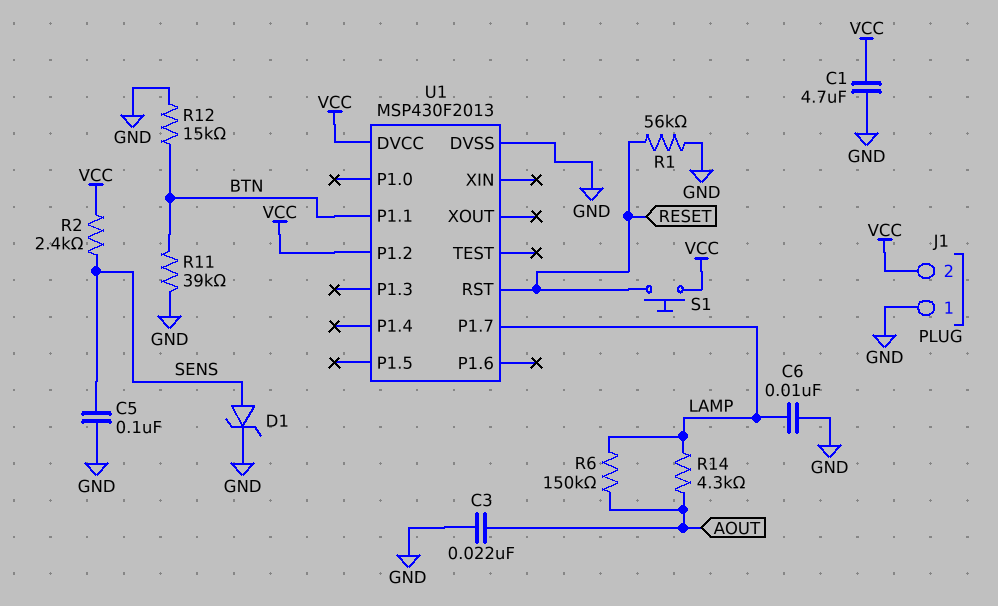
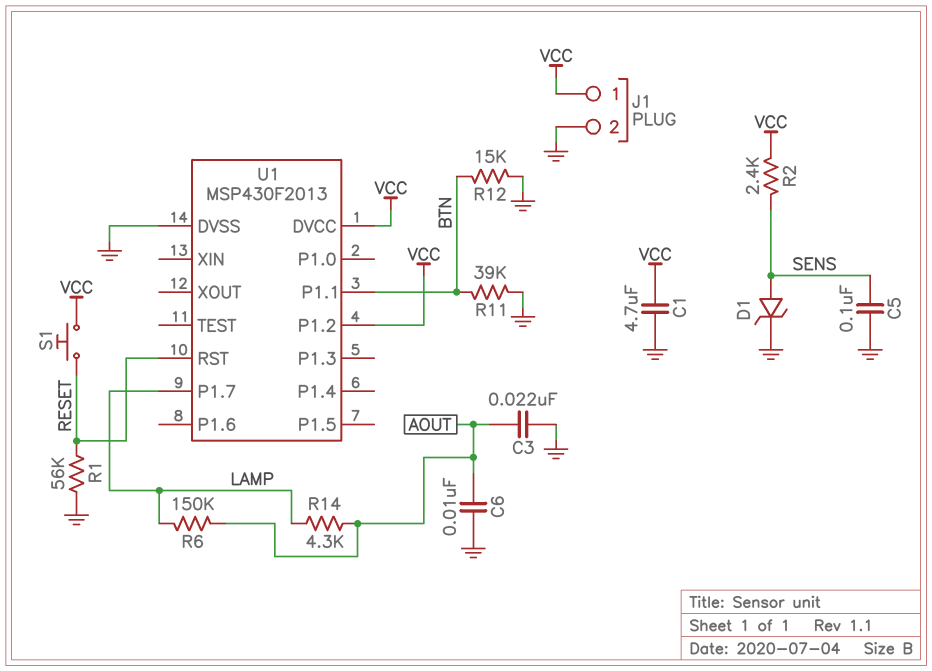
C6: 10nF (GND, LAMP) -> 10nF (AOUT, GND)
J1 pin 1: GND -> VCC
J1 pin 2: VCC -> GND

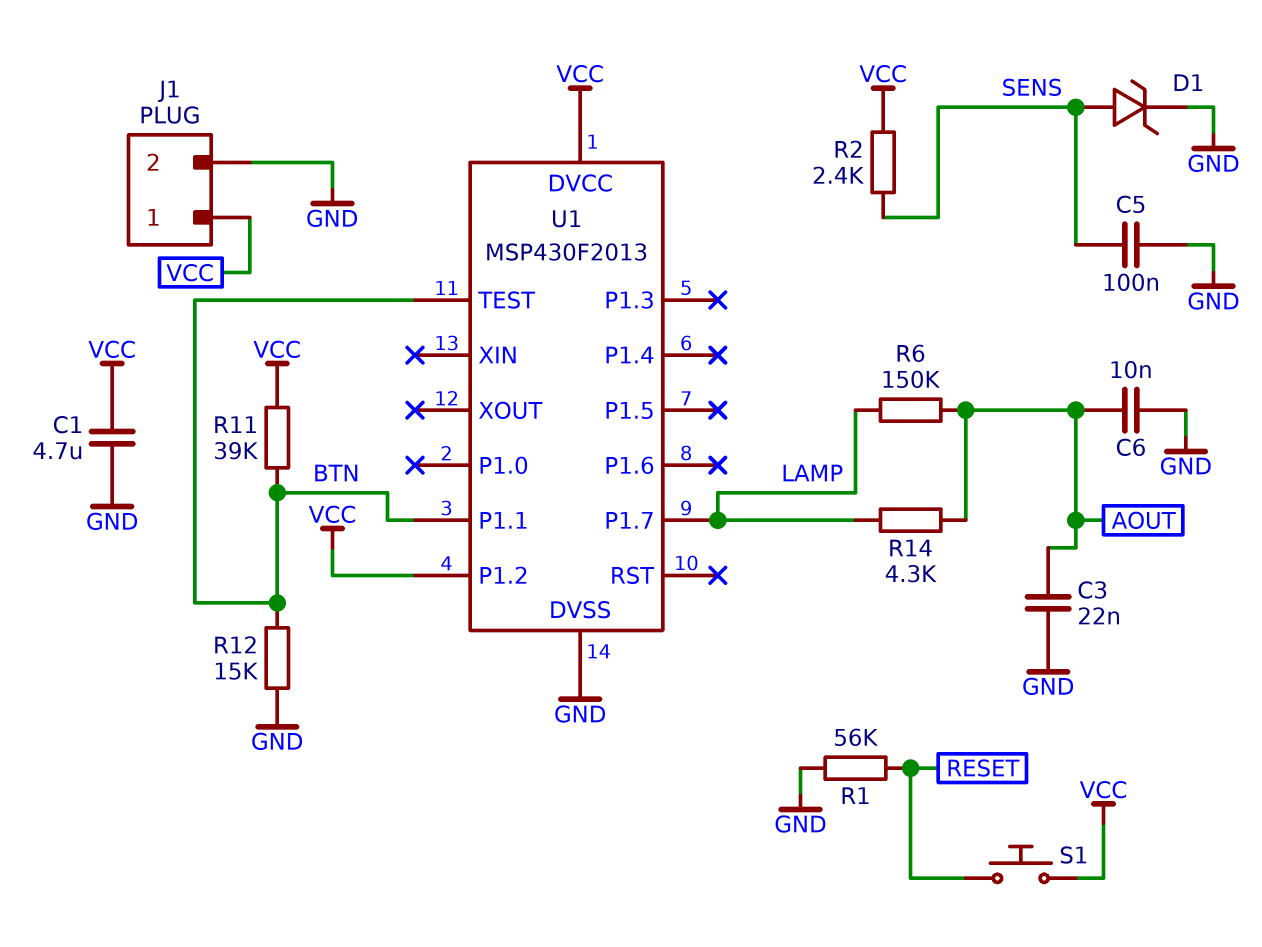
R11: 39k (BTN, GND) -> 39k (BTN, VCC)
U1 pin RST: RESET -> none
U1 pin TEST: none -> BTN

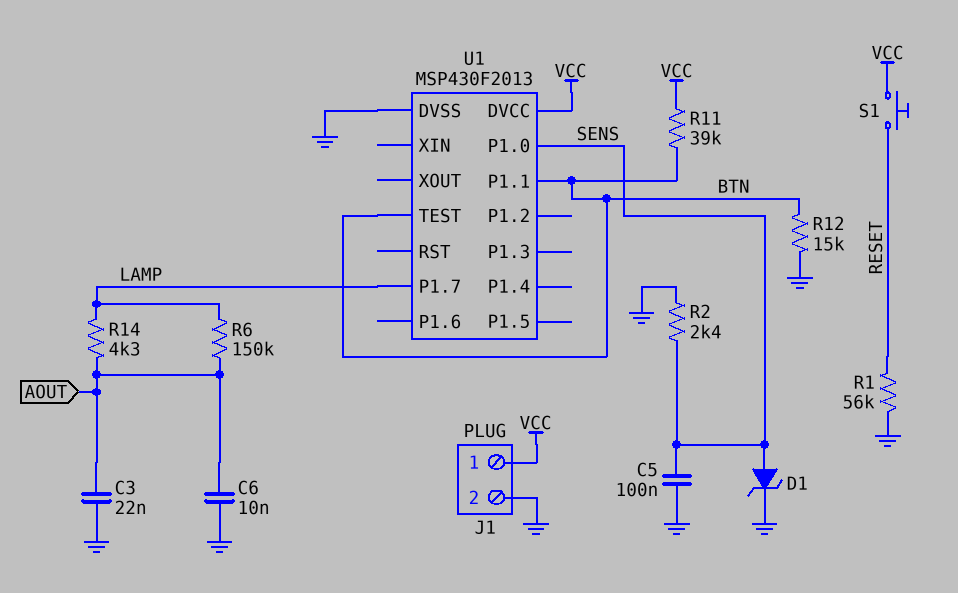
C1: 4.7uF (GND, VCC) -> none
R2: 2.4k (SENS, VCC) -> 2.4k (GND, SENS)
U1 pin P1.0: none -> SENS
U1 pin P1.2: VCC -> none

